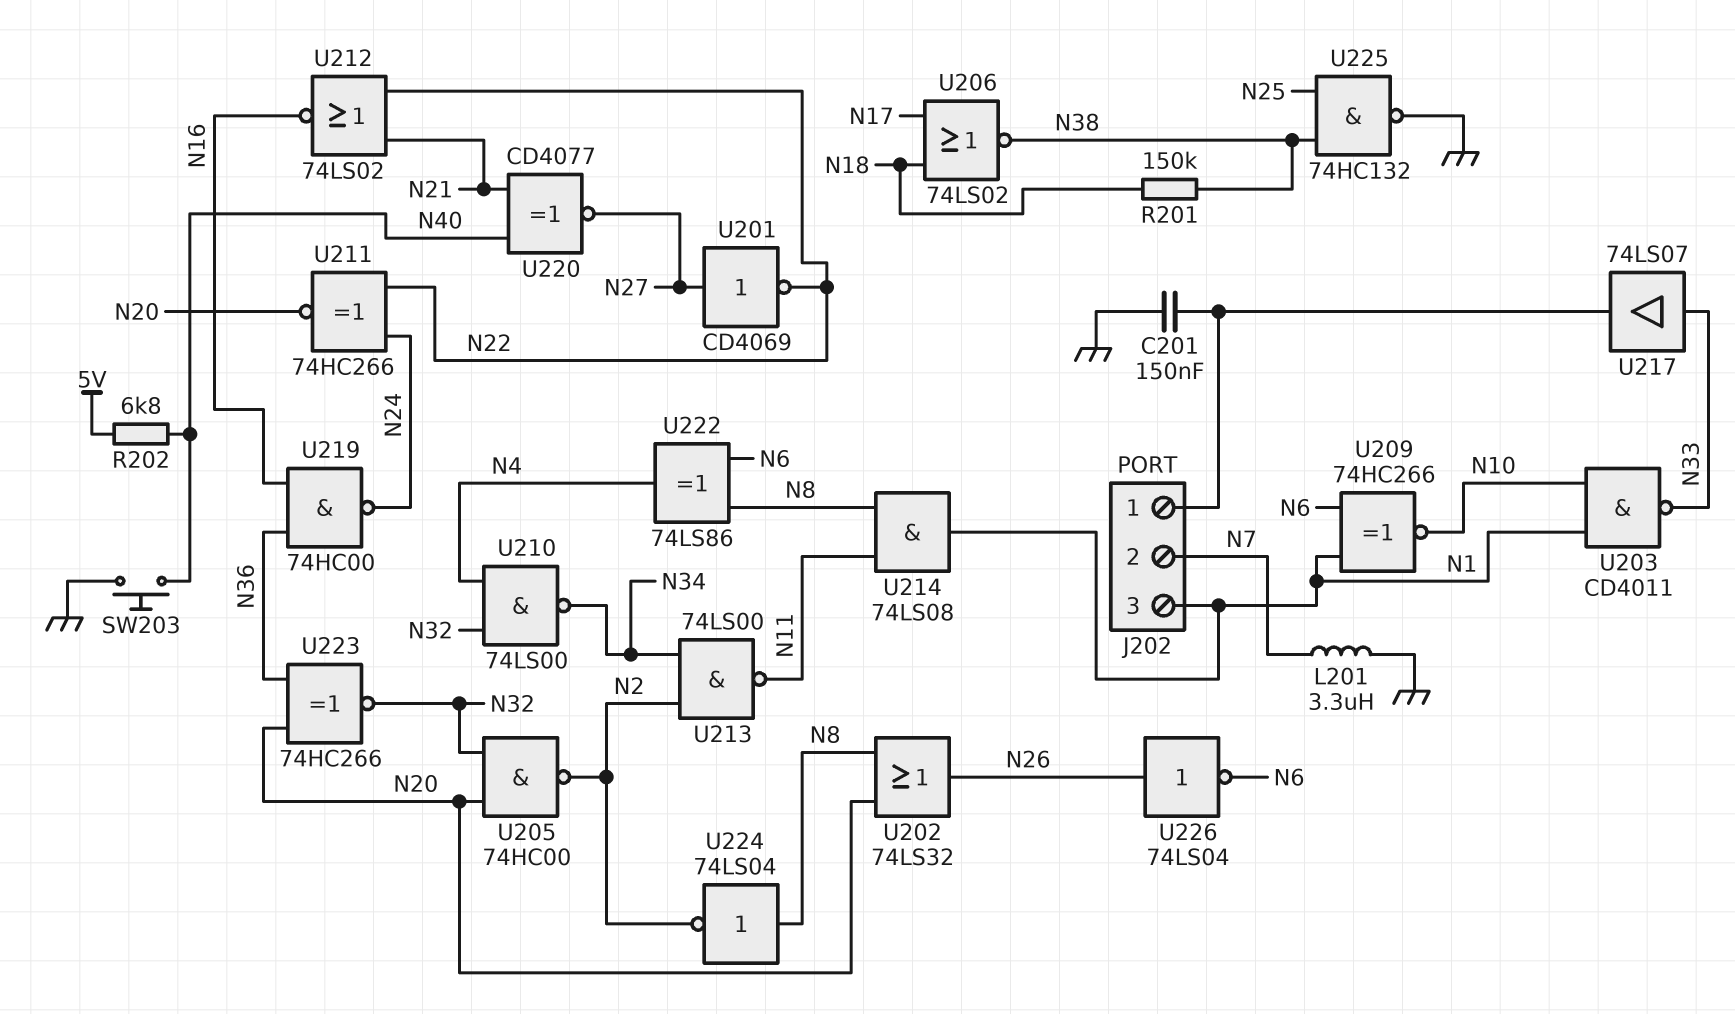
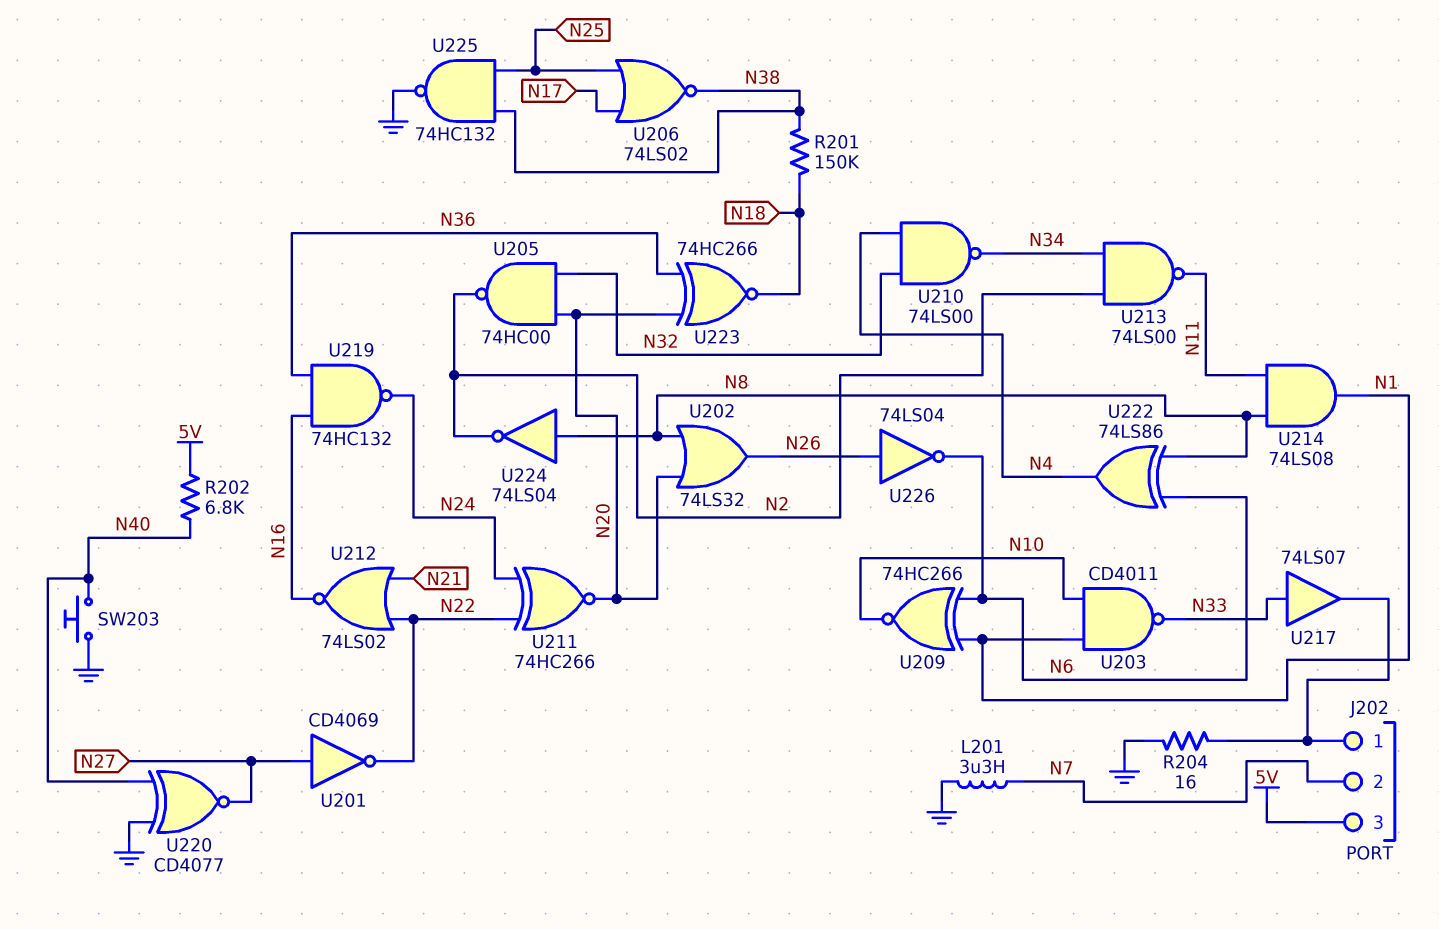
C201: 150nF (GND, J202/1) -> none
J202 pin 3: N1 -> 5V
R204: none -> 16 (GND, J202/1)
U206: NOR 74LS02 (in N17, in N18, out N38) -> NOR 74LS02 (in N17, in N25, out N38)
U219: NAND 74HC00 (in N16, in N36, out N24) -> NAND 74HC132 (in N16, in N36, out N24)
U220: XNOR CD4077 (in N21, in N40, out N27) -> XNOR CD4077 (in GND, in N40, out N27)
U223: XNOR 74HC266 (in N20, in N36, out N32) -> XNOR 74HC266 (in N20, in N36, out N18)

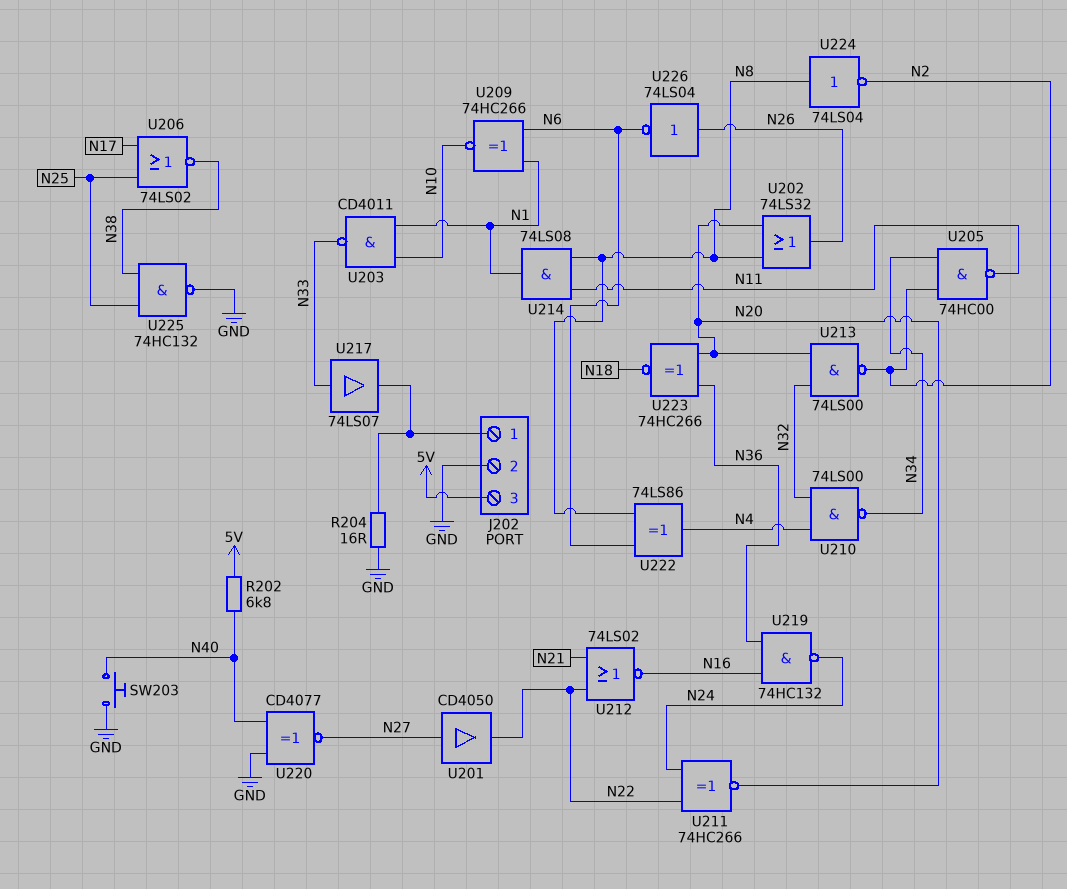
J202 pin 2: N7 -> GND
L201: 3.3uH (GND, N7) -> none
R201: 150k (N18, N38) -> none
U201: NOT CD4069 (in N27, out N22) -> buffer CD4050 (in N27, out N22)
U205: NAND 74HC00 (in N20, in N32, out N2) -> NAND 74HC00 (in N2, in N34, out N11)
U213: NAND 74LS00 (in N2, in N34, out N11) -> NAND 74LS00 (in N20, in N32, out N2)

